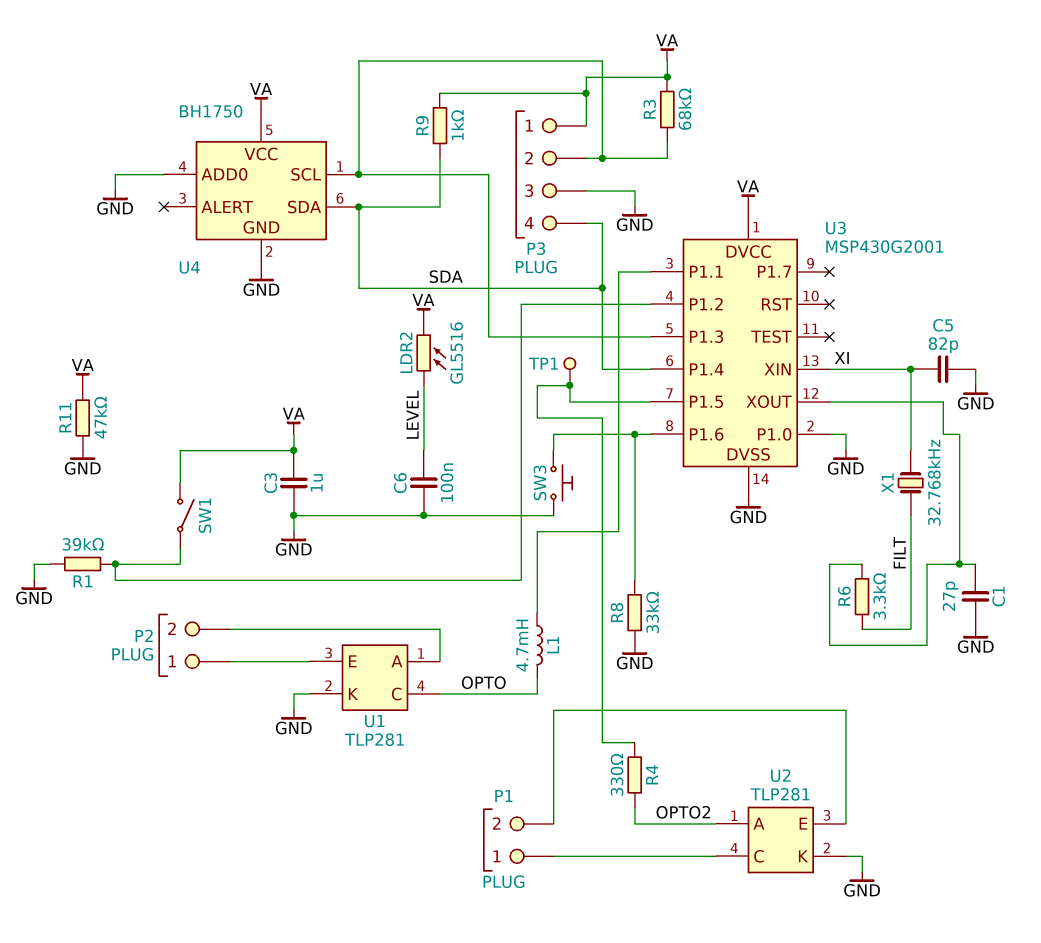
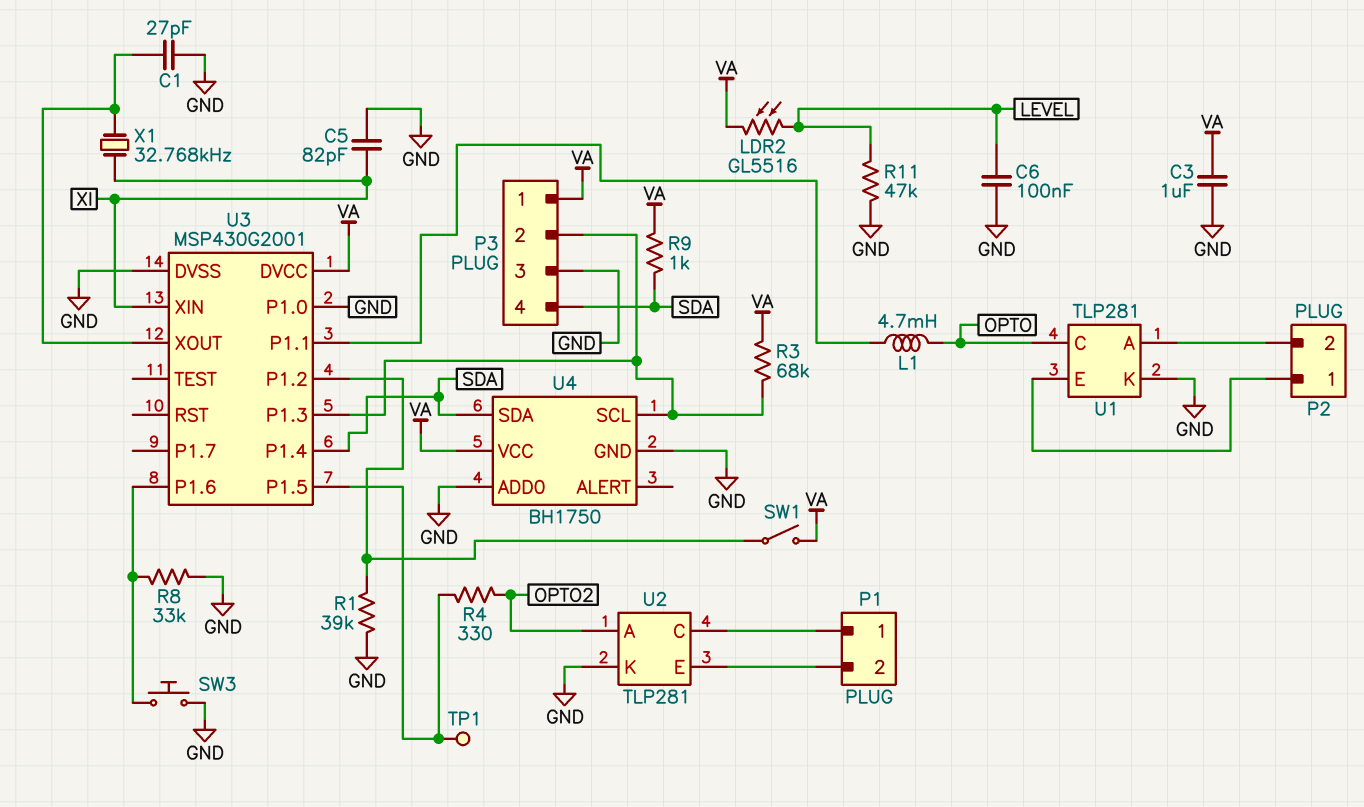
R6: 3.3k (FILT, U3/XOUT) -> none
R11: 47k (GND, VA) -> 47k (GND, LEVEL)
X1: 32.768kHz (FILT, XI) -> 32.768kHz (U3/XOUT, XI)

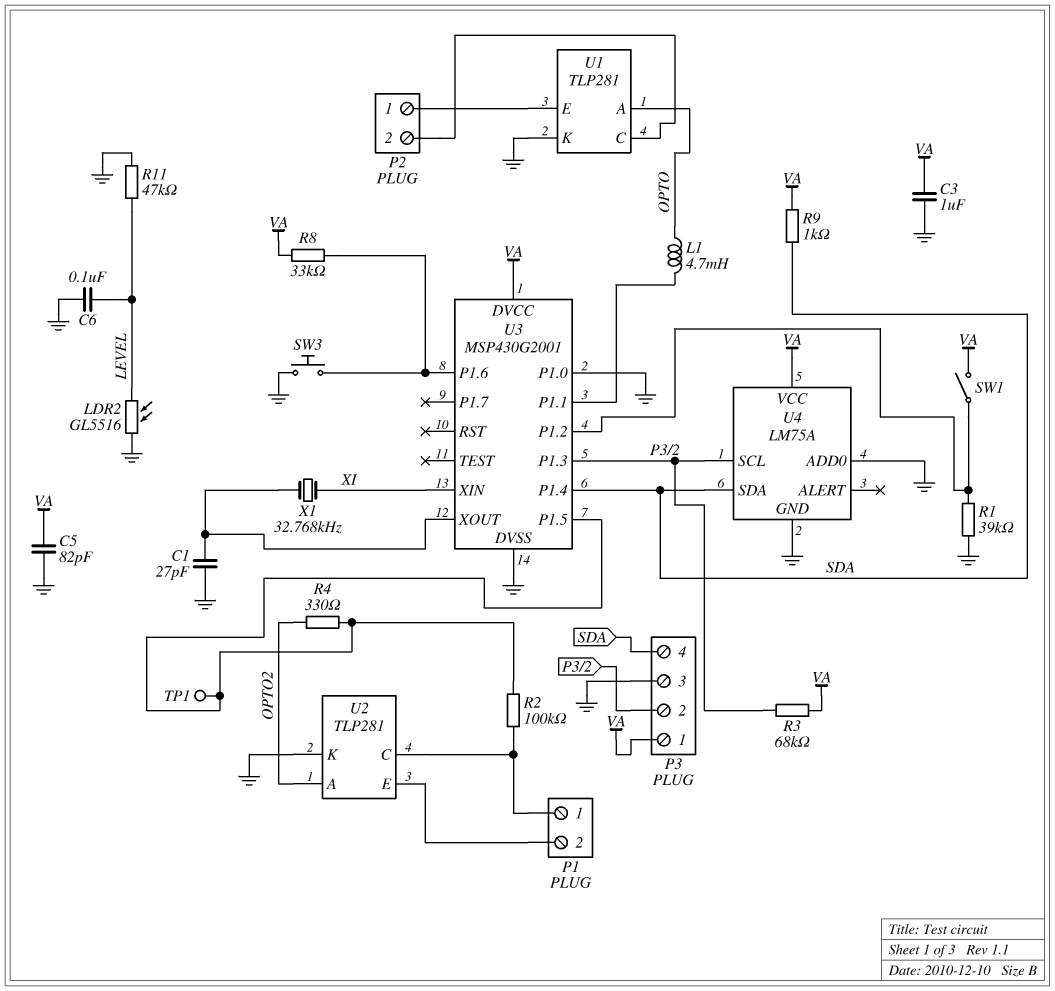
C5: 82pF (GND, XI) -> 82pF (GND, VA)
LDR2: GL5516 (LEVEL, VA) -> GL5516 (GND, LEVEL)
R2: none -> 100k (P1/1, U3/P1.5)
R8: 33k (GND, U3/P1.6) -> 33k (U3/P1.6, VA)
U1 pin A: P2/2 -> OPTO
U1 pin C: OPTO -> P2/2
U4: BH1750 -> LM75A

